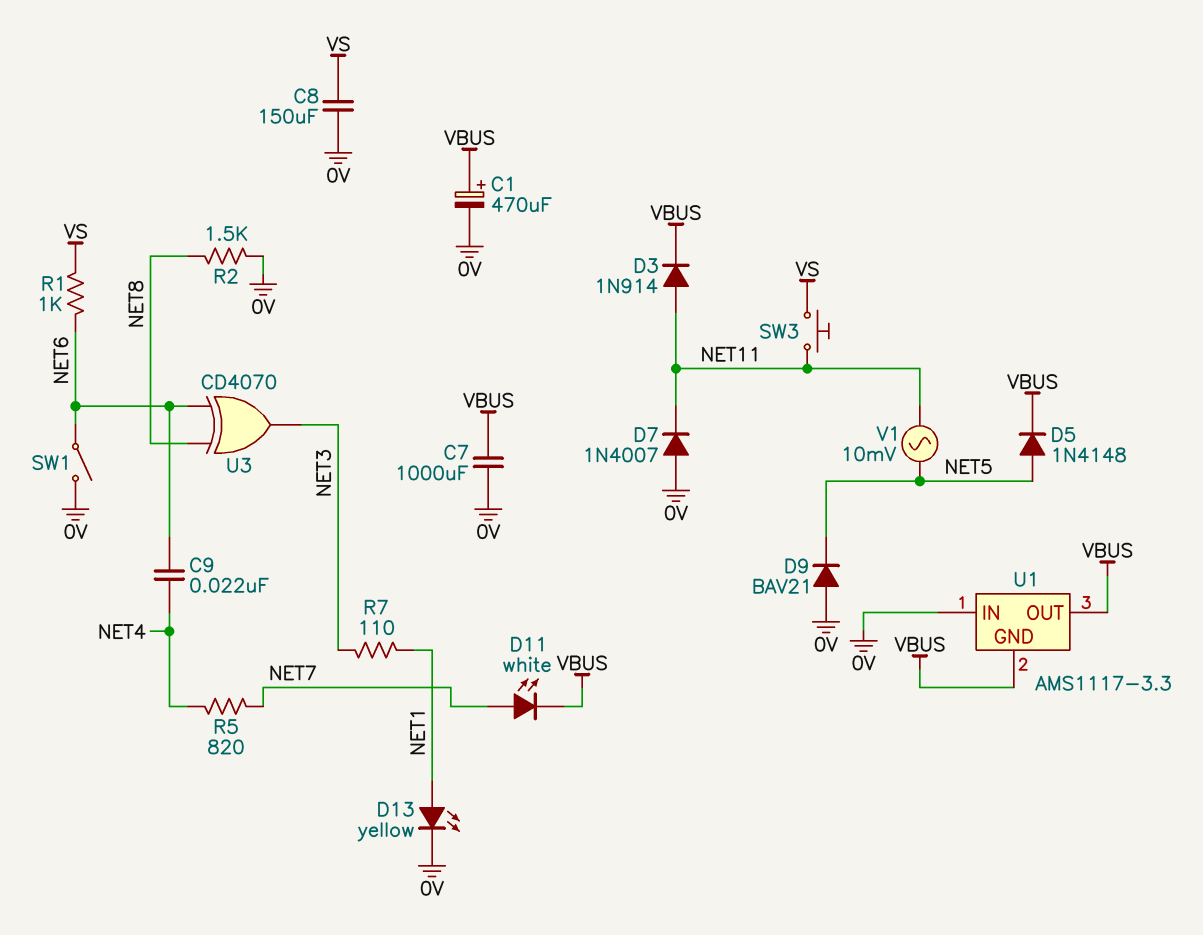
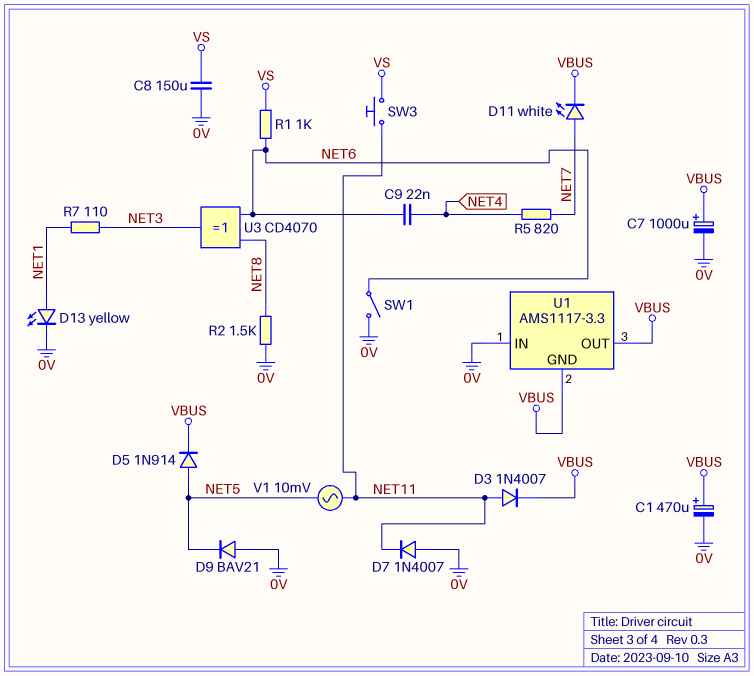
C7: 1000uF (0V, VBUS) -> 1000uF (plus VBUS, minus 0V)
D3: diode 1N914 (A NET11, K VBUS) -> diode 1N4007 (A NET11, K VBUS)
D5: diode 1N4148 (A NET5, K VBUS) -> diode 1N914 (A NET5, K VBUS)

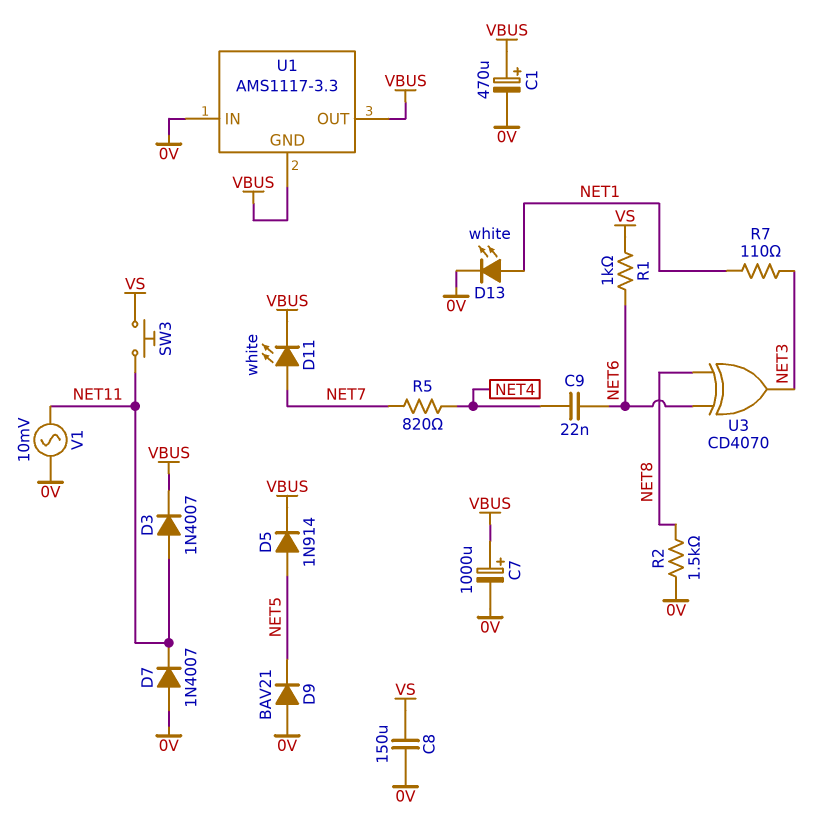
D13: LED yellow (A NET1, K 0V) -> LED white (A NET1, K 0V)
SW1: switch (0V, NET6) -> none
V1: AC 10mV (NET5, NET11) -> AC 10mV (0V, NET11)

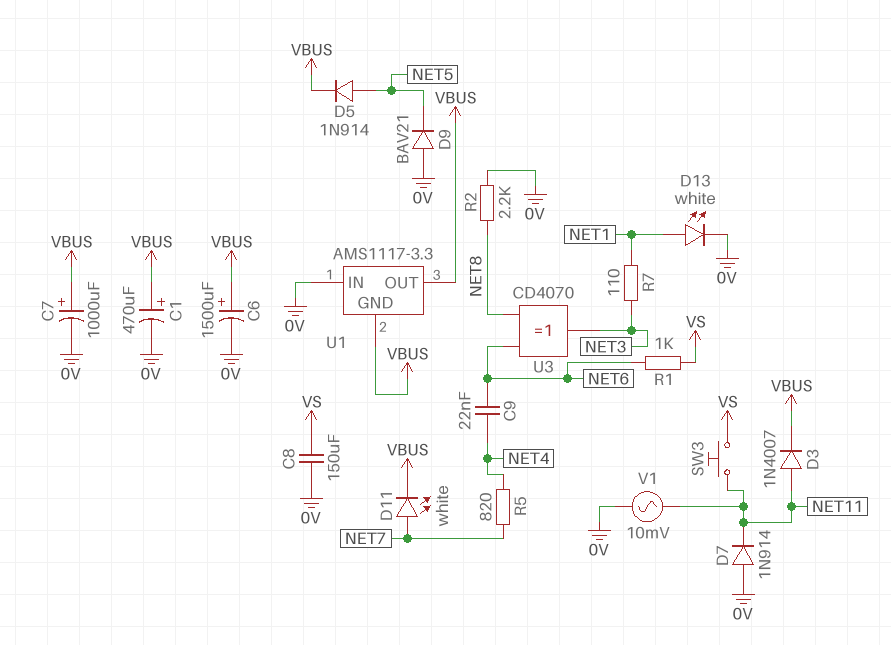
C6: none -> 1500uF (plus VBUS, minus 0V)
D7: diode 1N4007 (A 0V, K NET11) -> diode 1N914 (A 0V, K NET11)
R2: 1.5k (0V, NET8) -> 2.2k (0V, NET8)

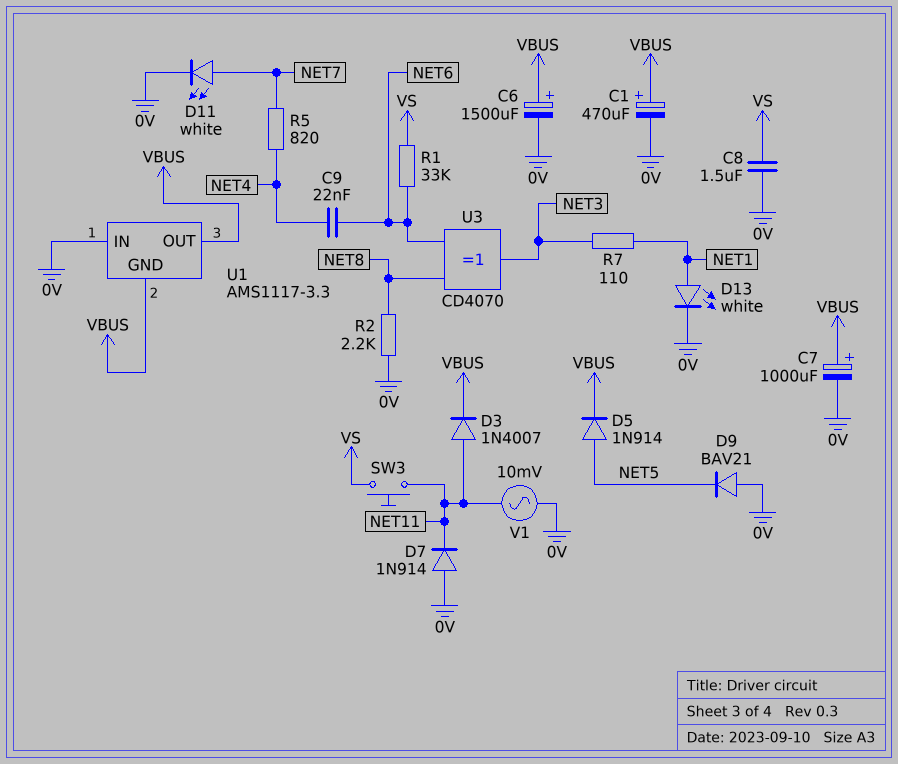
C8: 150uF (0V, VS) -> 1.5uF (0V, VS)
D11: LED white (A NET7, K VBUS) -> LED white (A NET7, K 0V)
R1: 1k (NET6, VS) -> 33k (NET6, VS)

